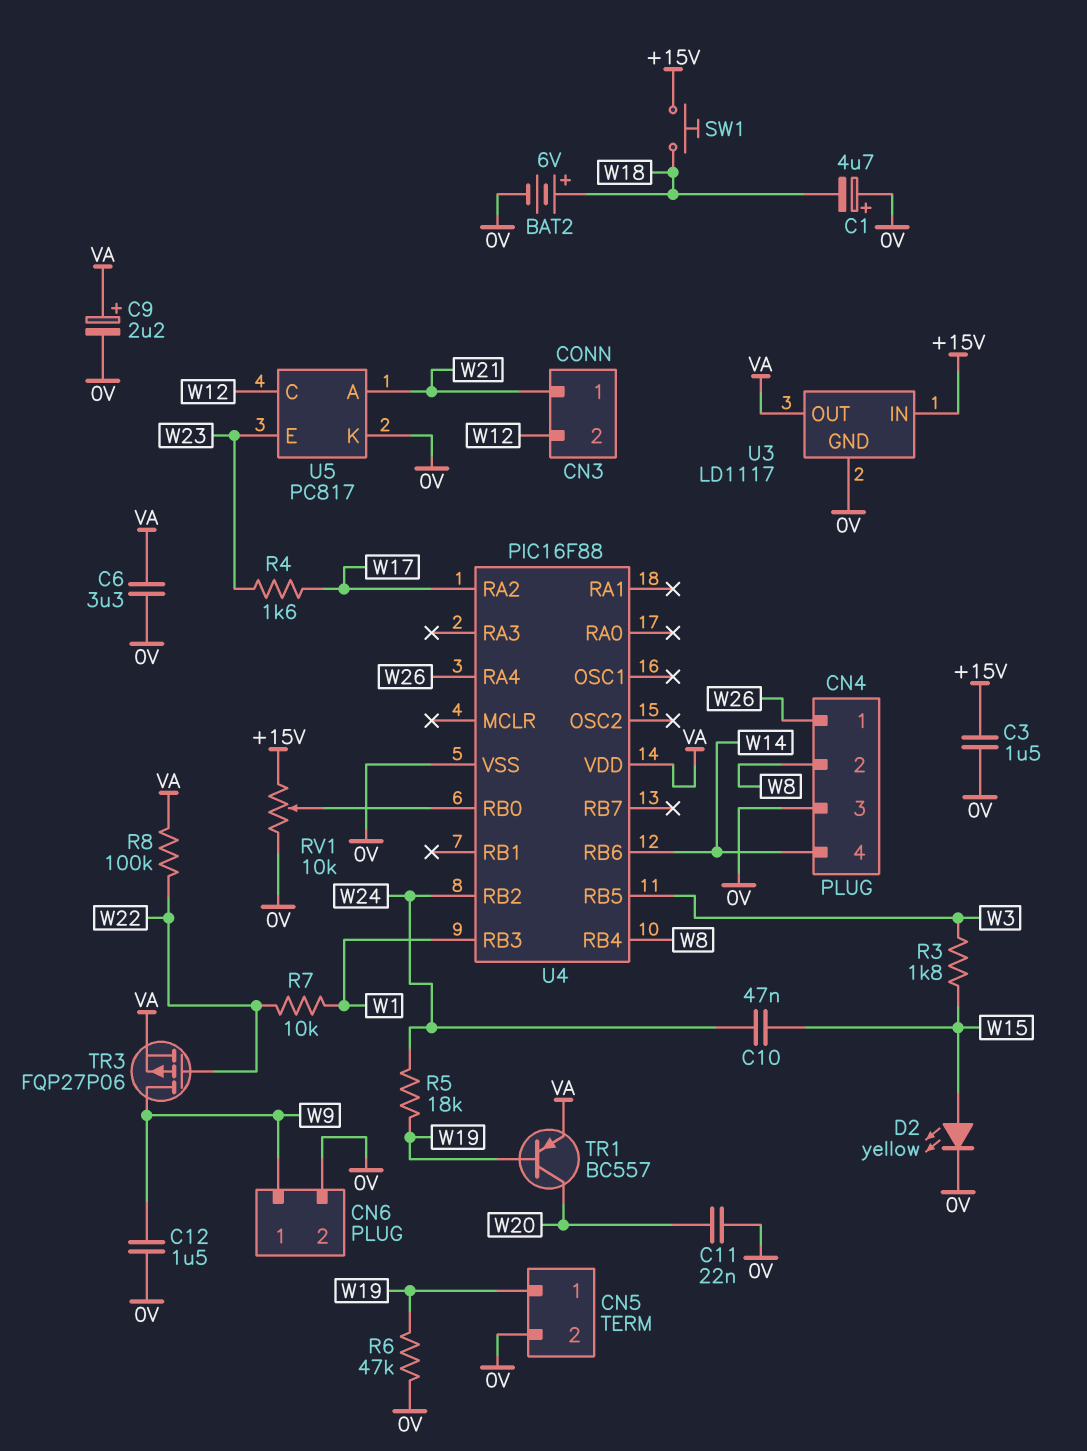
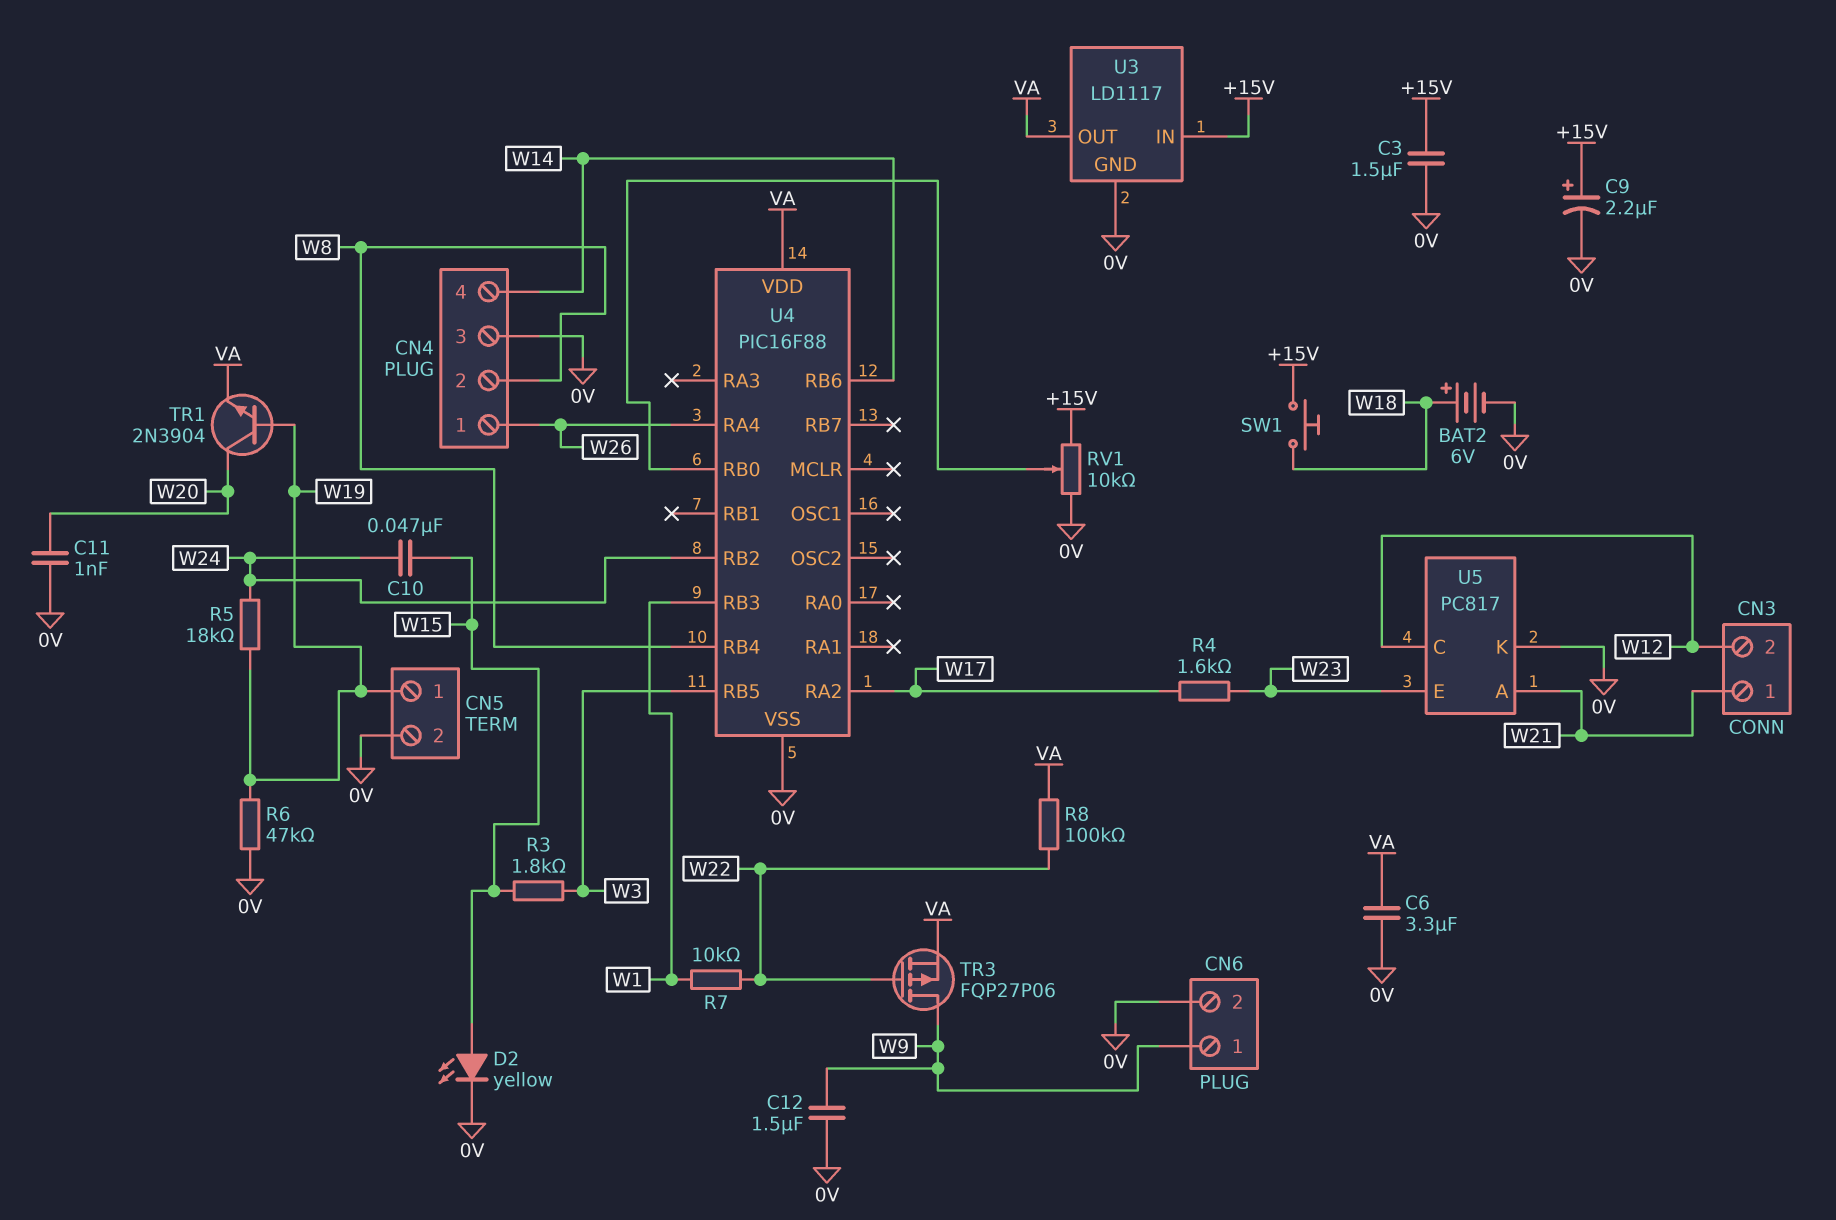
C1: 4.7uF (plus 0V, minus W18) -> none
C9: 2.2uF (plus VA, minus 0V) -> 2.2uF (plus +15V, minus 0V)
C11: 22nF (0V, W20) -> 1nF (0V, W20)
TR1: PNP BC557 (B W19, C W20, E VA) -> NPN 2N3904 (B W19, C W20, E VA)

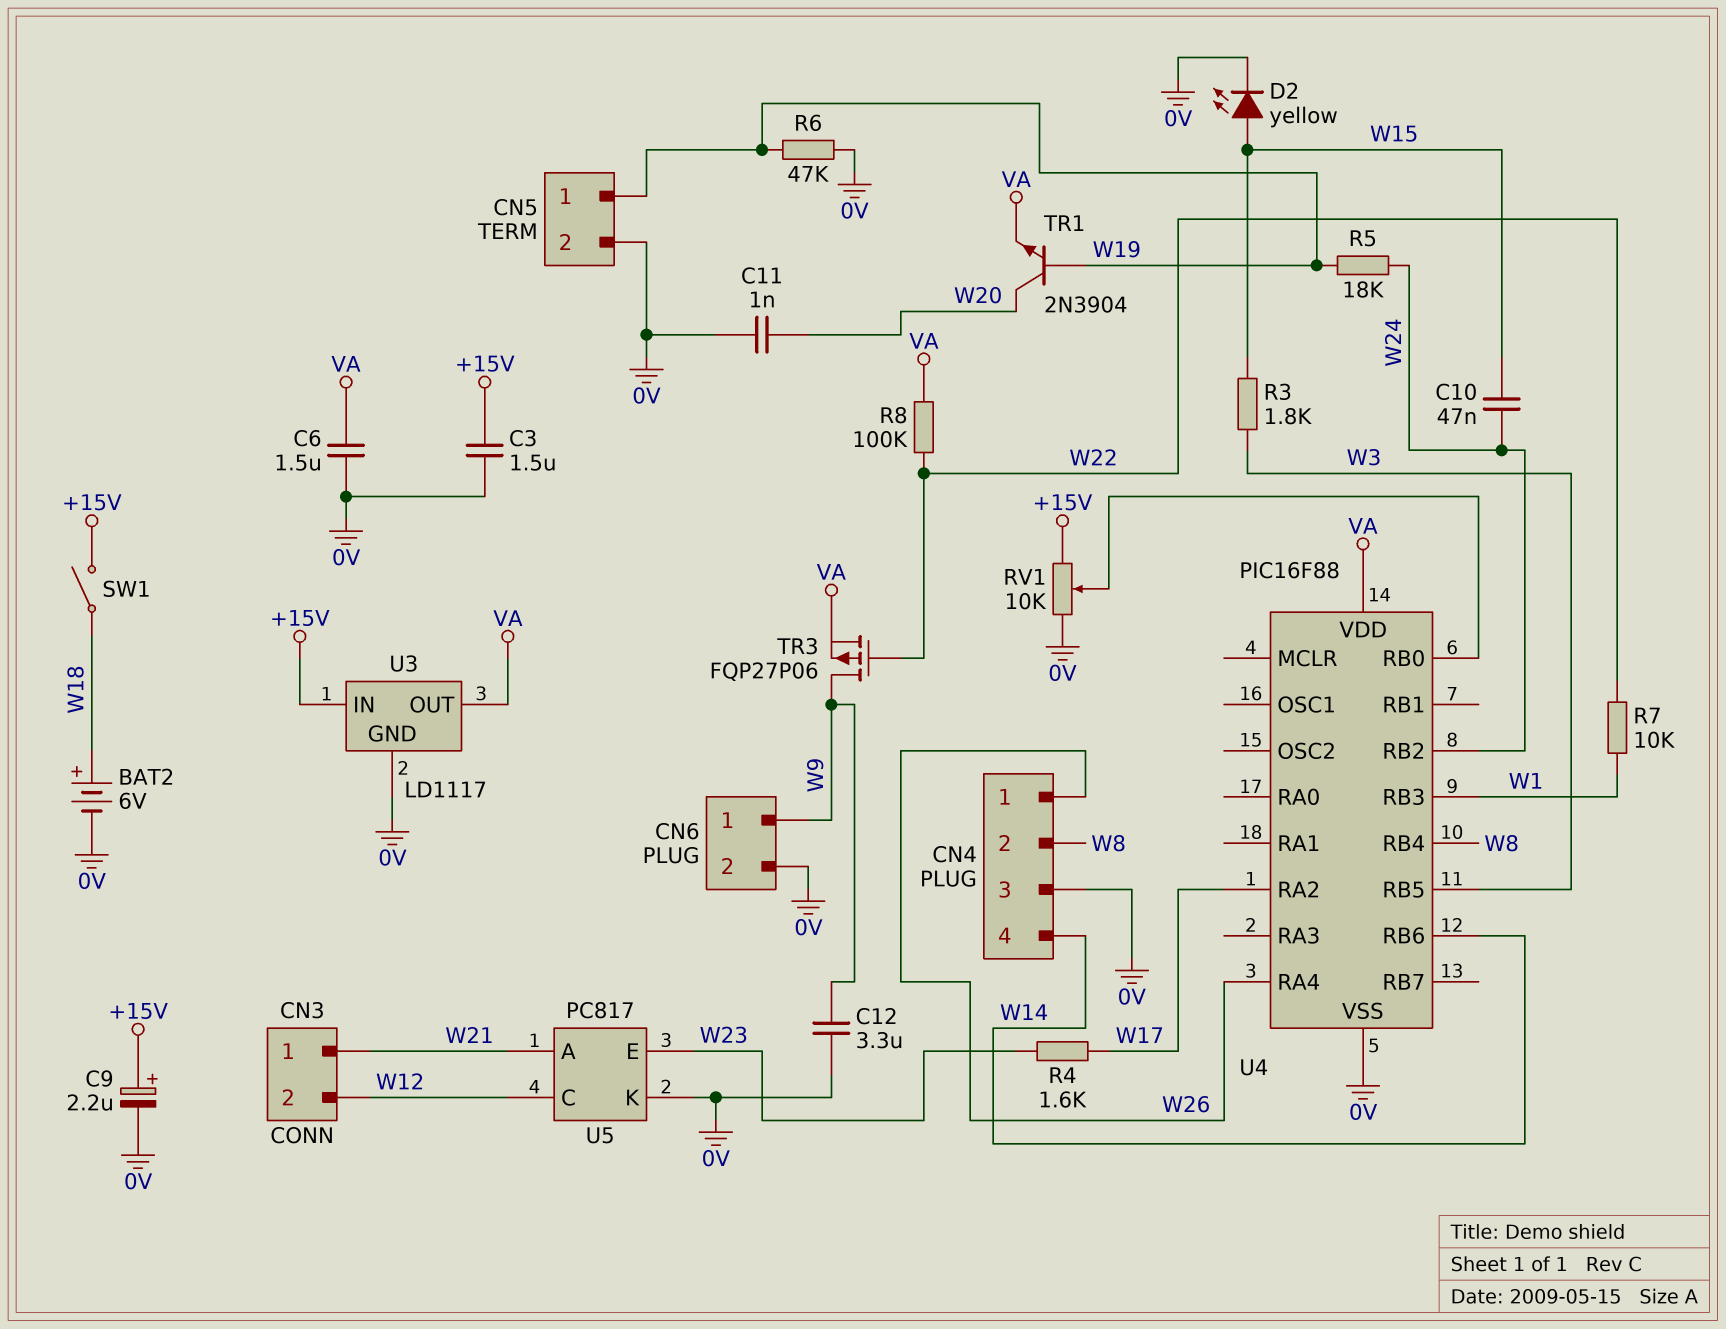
C6: 3.3uF (0V, VA) -> 1.5uF (0V, VA)
C12: 1.5uF (0V, W9) -> 3.3uF (0V, W9)
SW1: button (+15V, W18) -> switch (+15V, W18)

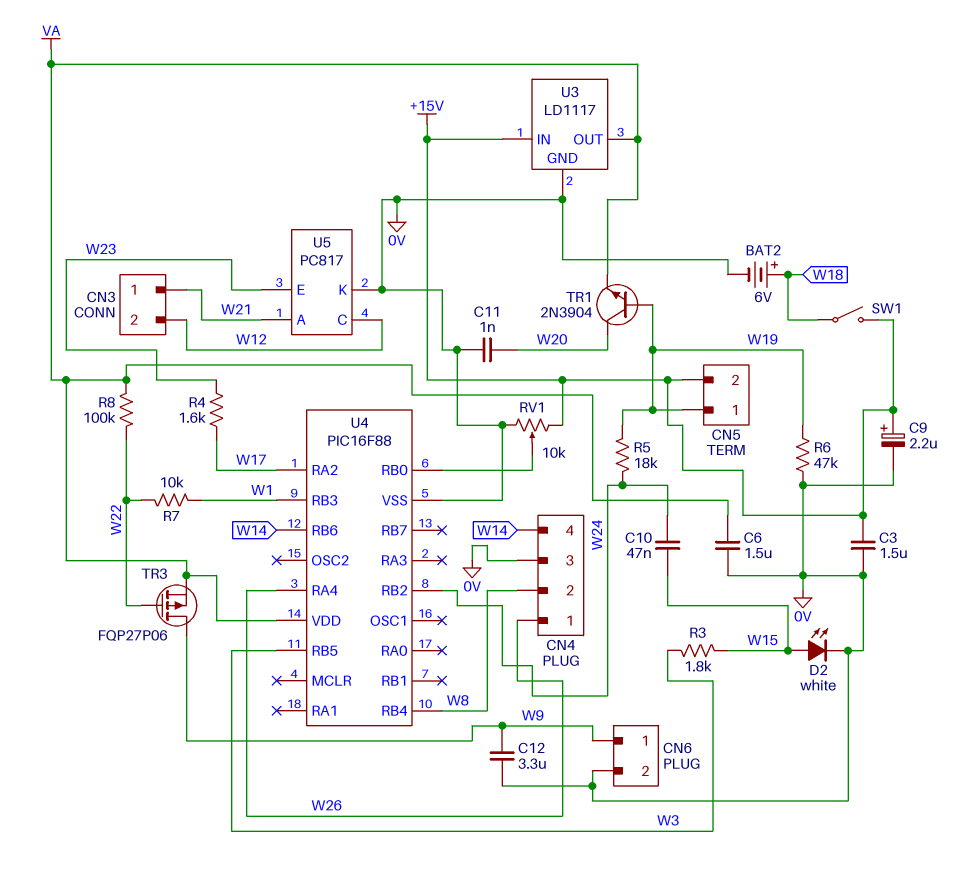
CN5 pin 2: 0V -> +15V
D2: LED yellow (A W15, K 0V) -> LED white (A W15, K 0V)

